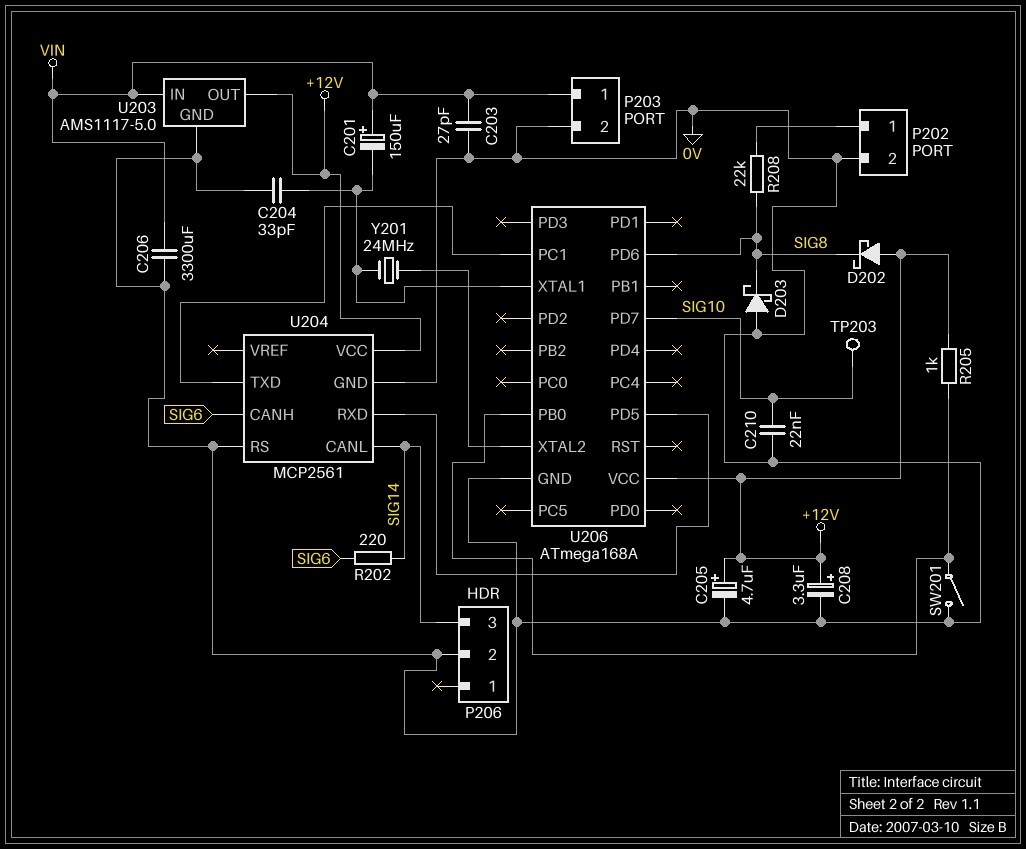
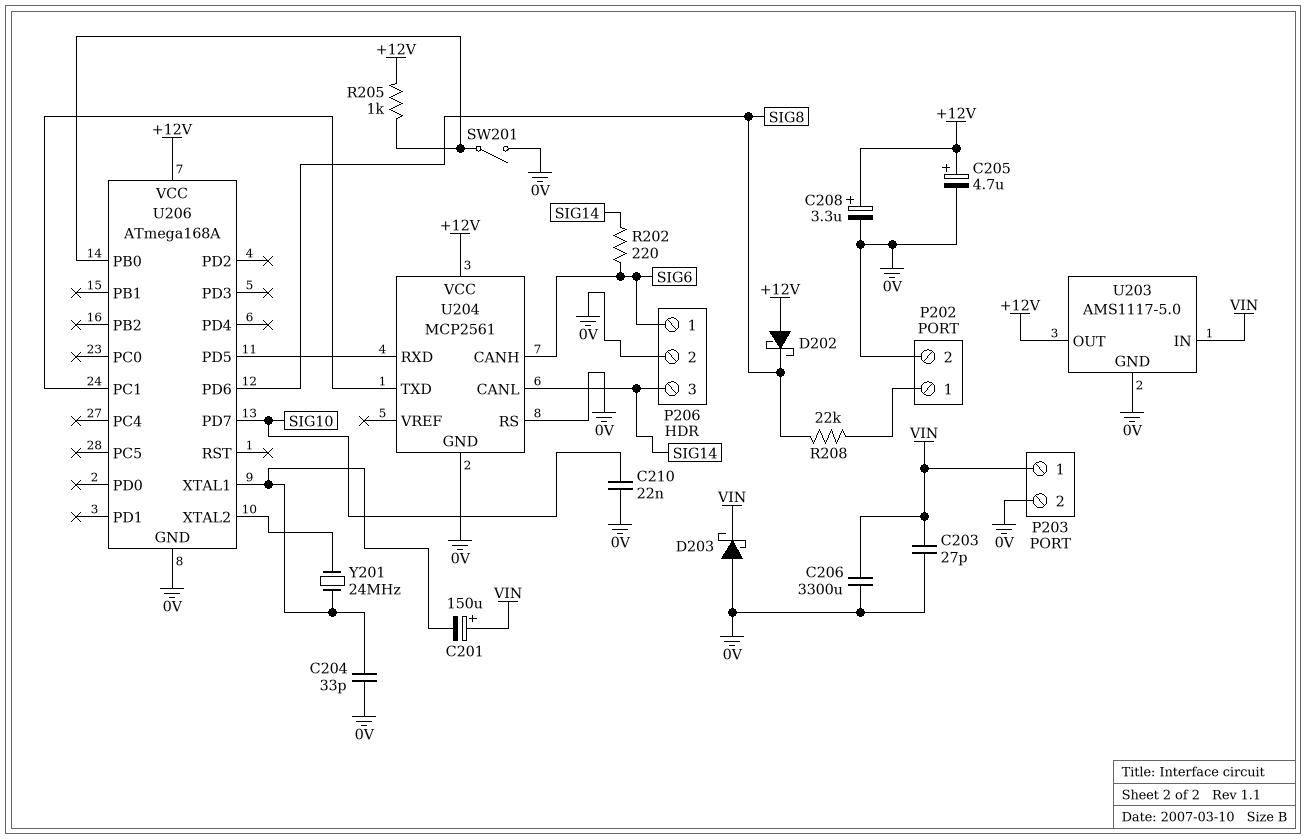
D203: schottky (A 0V, K SIG8) -> schottky (A 0V, K VIN)
P206 pin 1: none -> SIG6
TP203: test point (SIG10) -> none

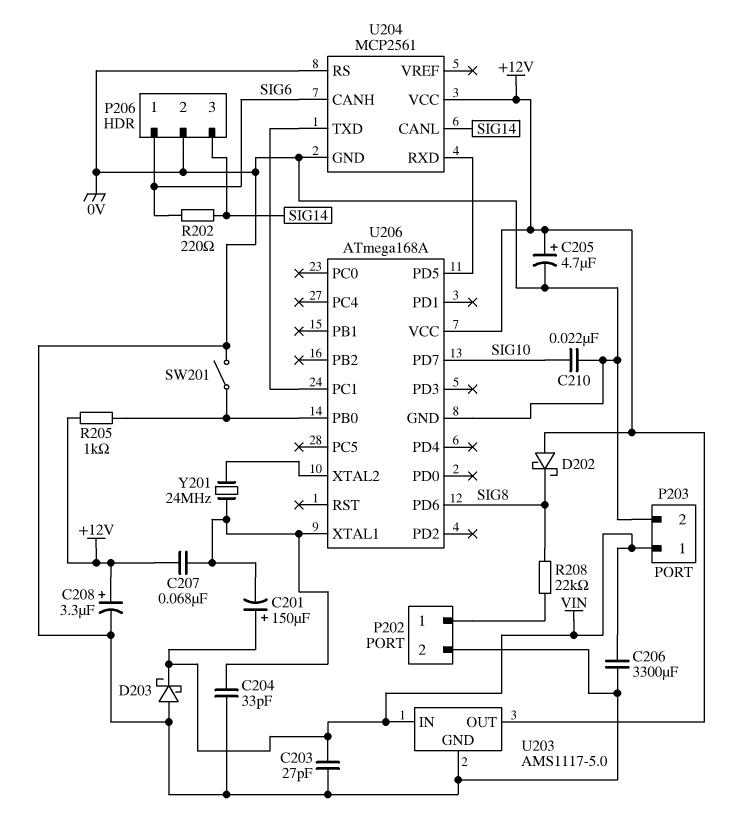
C207: none -> 68nF (+12V, U206/XTAL1)

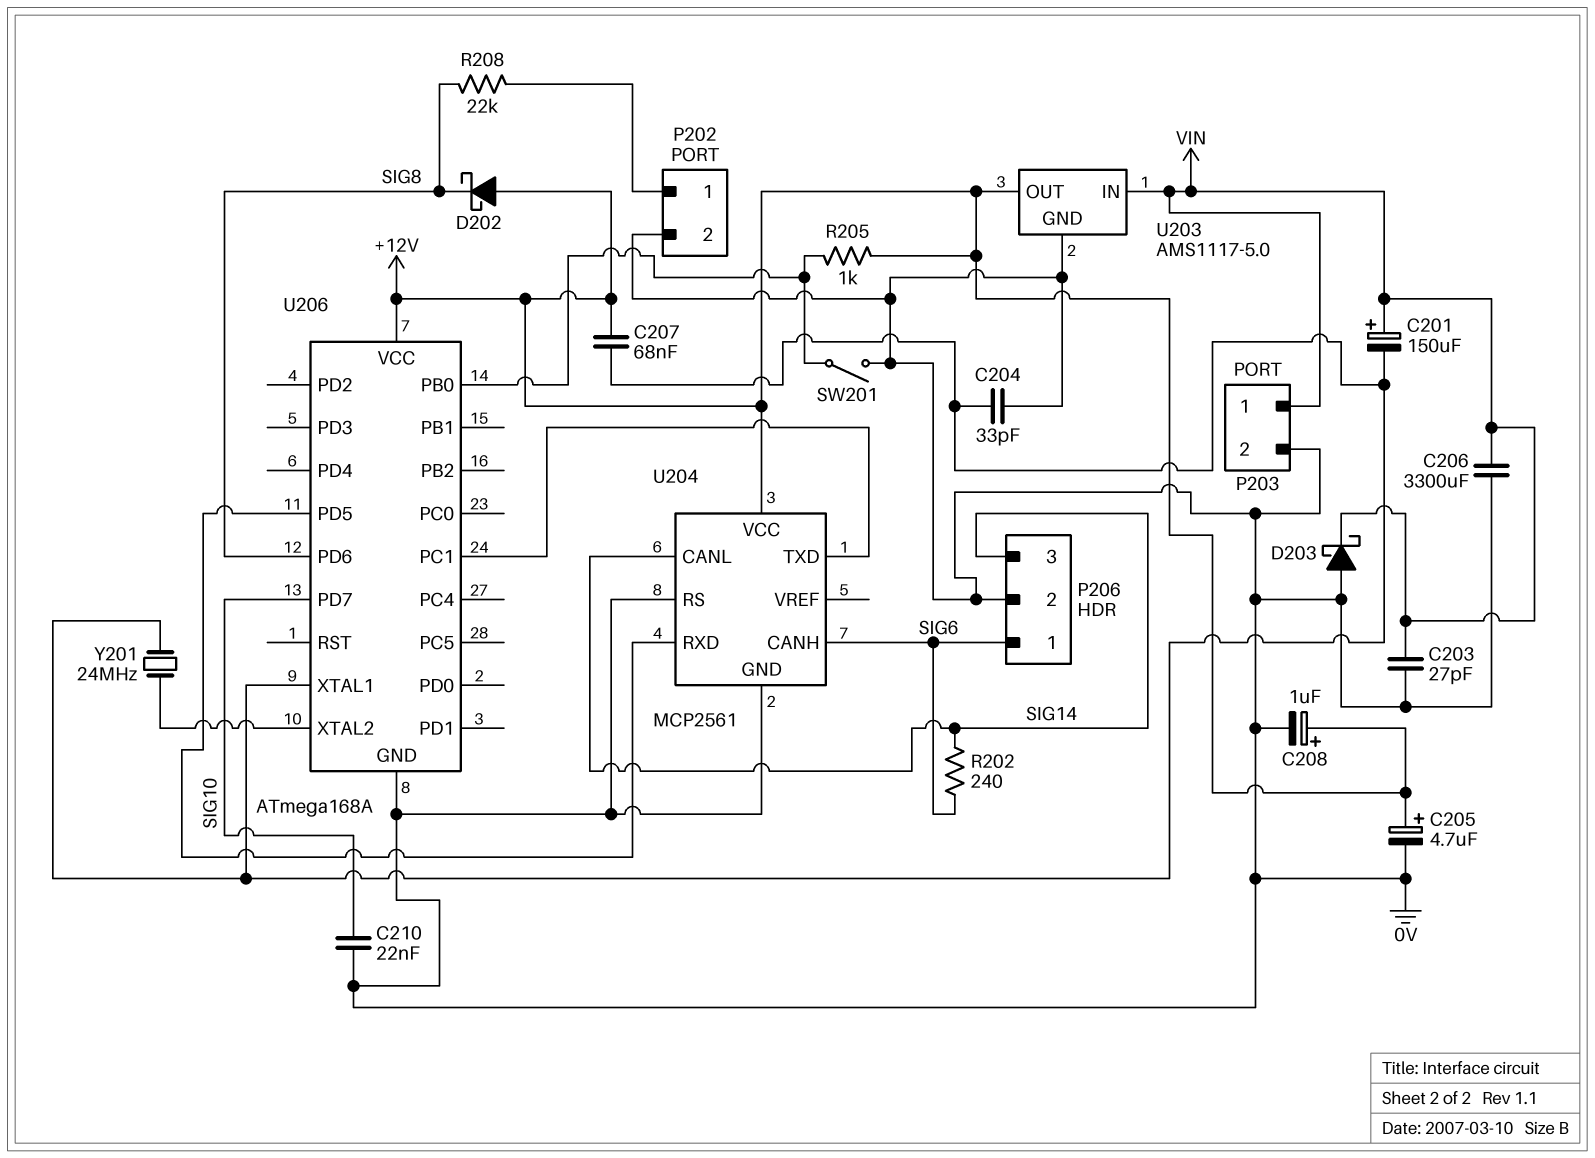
C208: 3.3uF (plus +12V, minus 0V) -> 1uF (plus +12V, minus 0V)
R202: 220 (SIG6, SIG14) -> 240 (SIG6, SIG14)

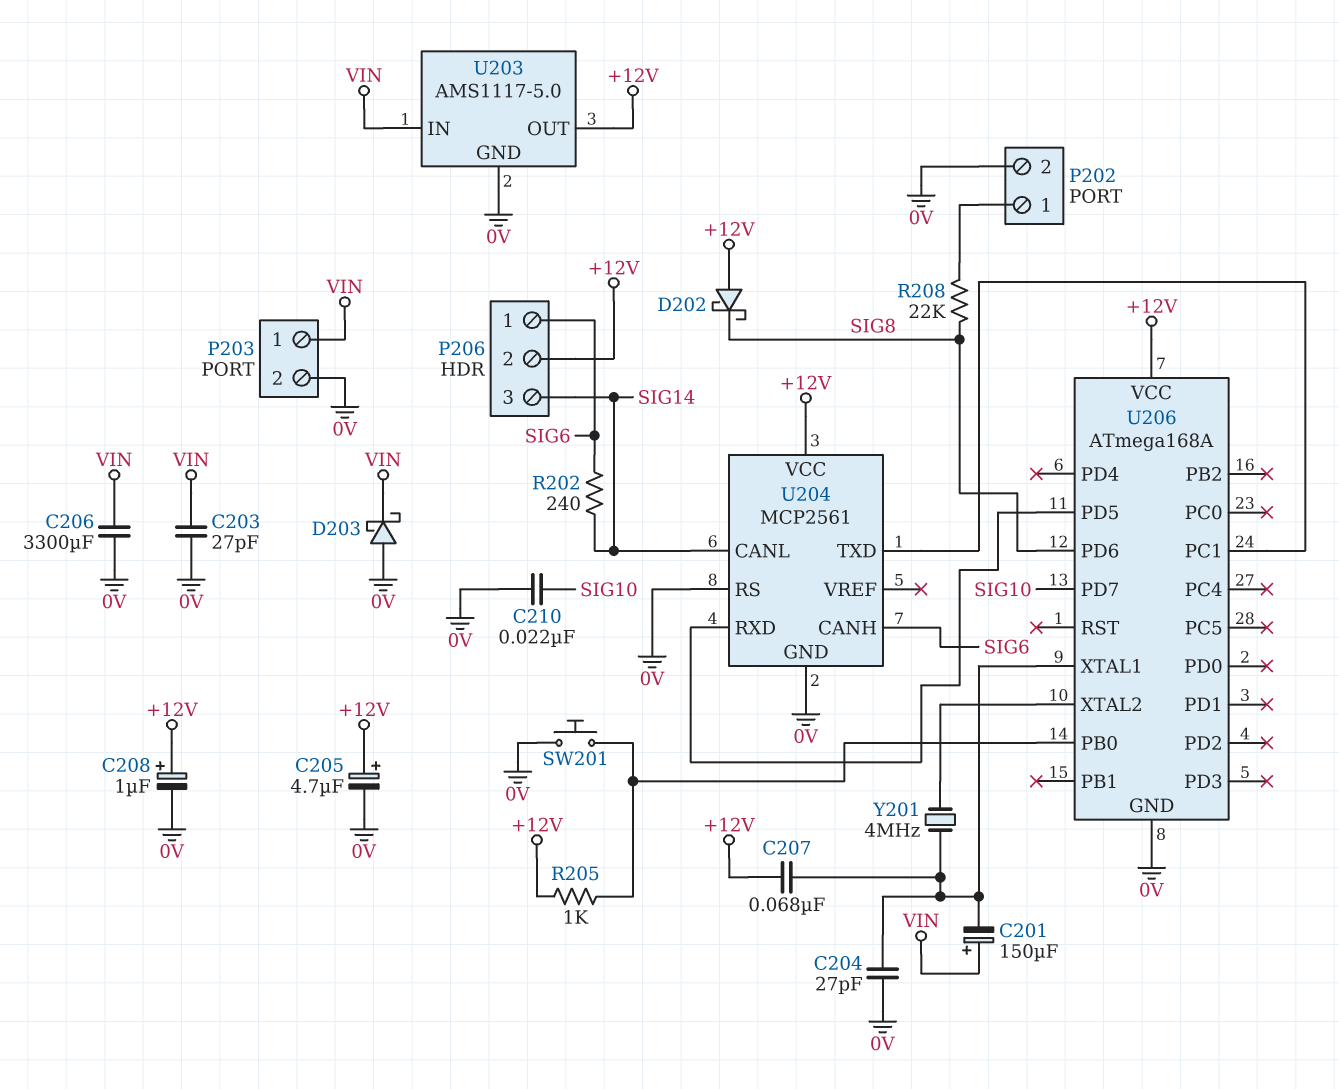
C204: 33pF (0V, U206/XTAL1) -> 27pF (0V, U206/XTAL1)
P206 pin 2: 0V -> +12V
SW201: switch (0V, U206/PB0) -> button (0V, U206/PB0)
Y201: 24MHz (U206/XTAL1, U206/XTAL2) -> 4MHz (U206/XTAL1, U206/XTAL2)

